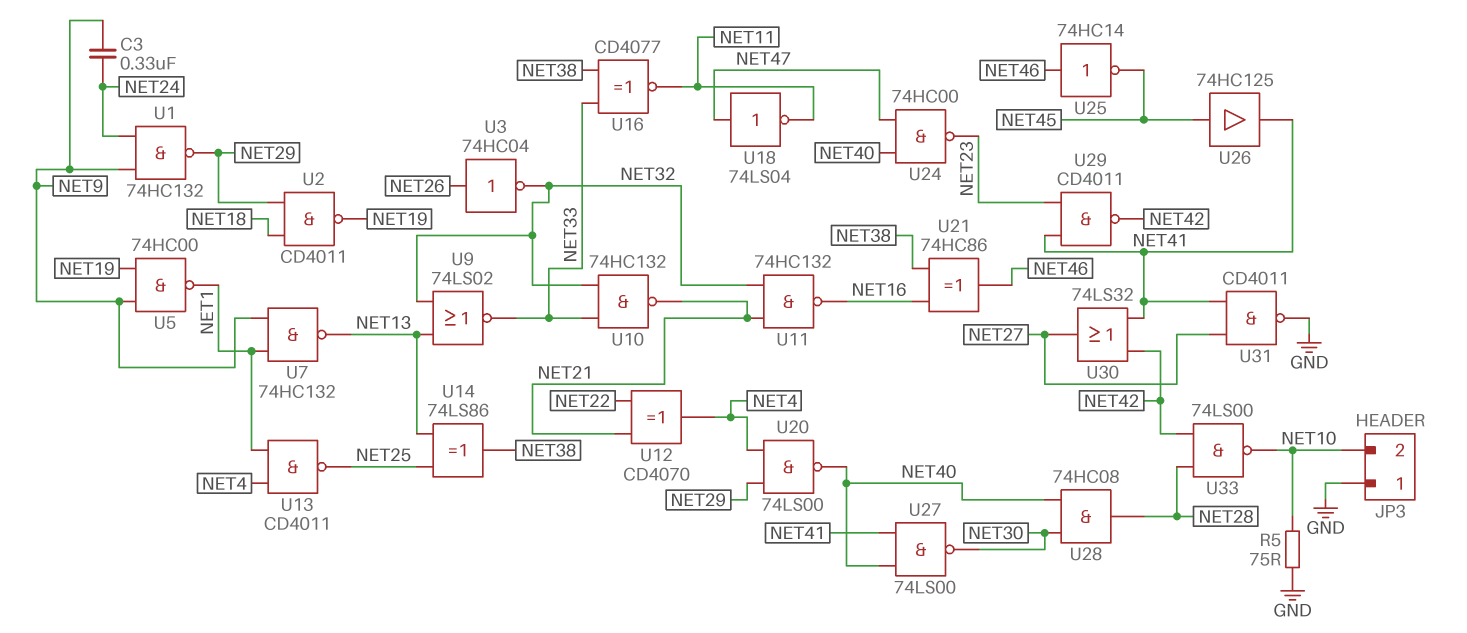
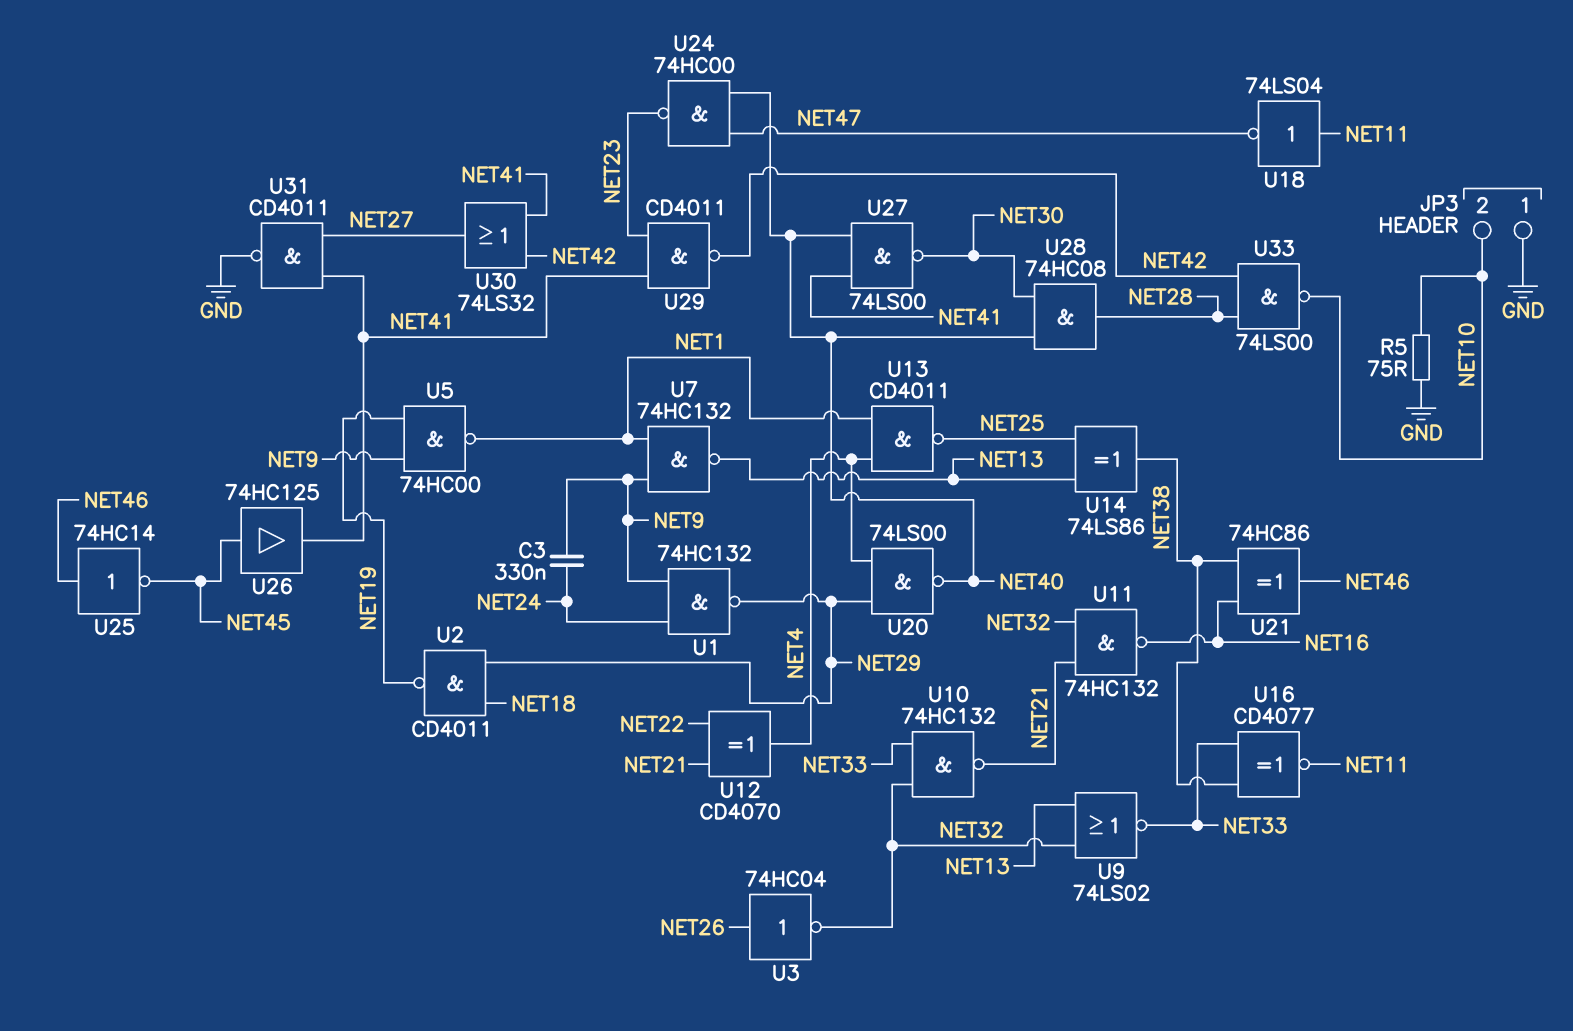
U18: NOT 74LS04 (in NET47, out NET11) -> NOT 74LS04 (in NET11, out NET47)

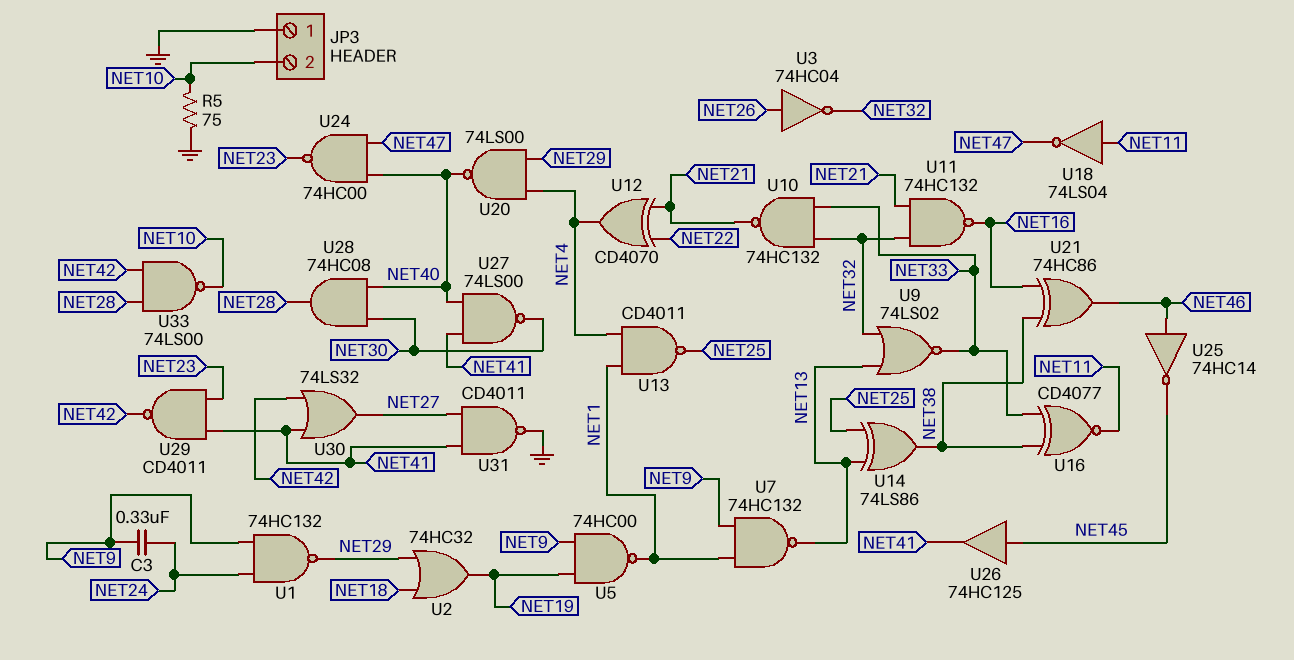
U2: NAND CD4011 (in NET18, in NET29, out NET19) -> OR 74HC32 (in NET18, in NET29, out NET19)

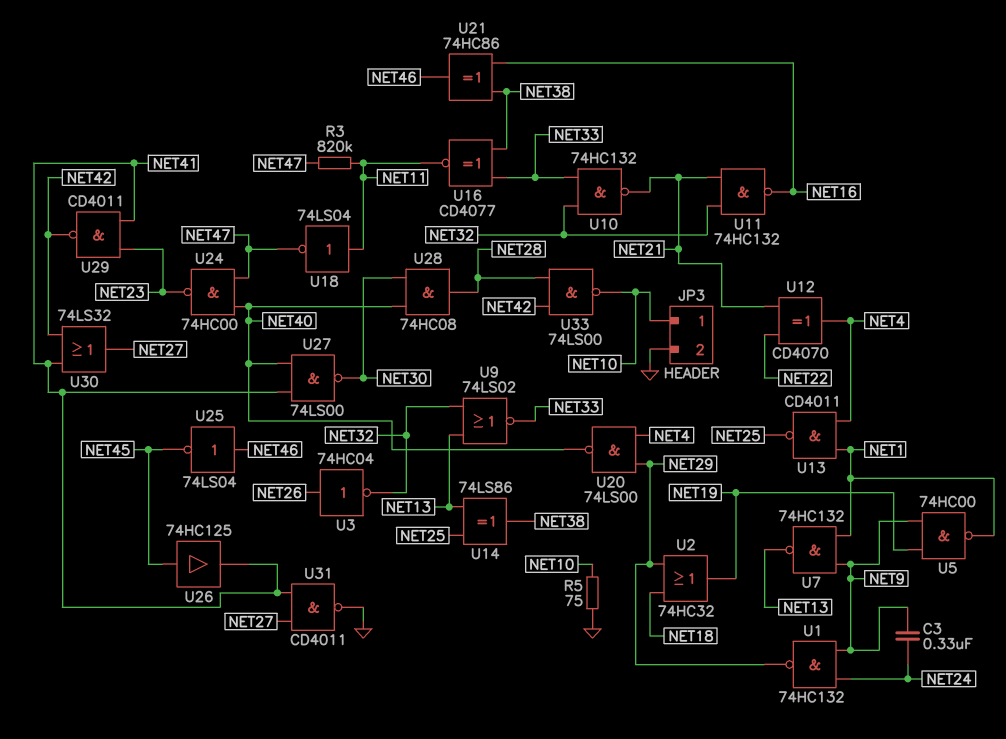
JP3 pin 1: GND -> NET10
JP3 pin 2: NET10 -> GND
R3: none -> 820k (NET11, NET47)
U25: NOT 74HC14 (in NET46, out NET45) -> NOT 74LS04 (in NET46, out NET45)

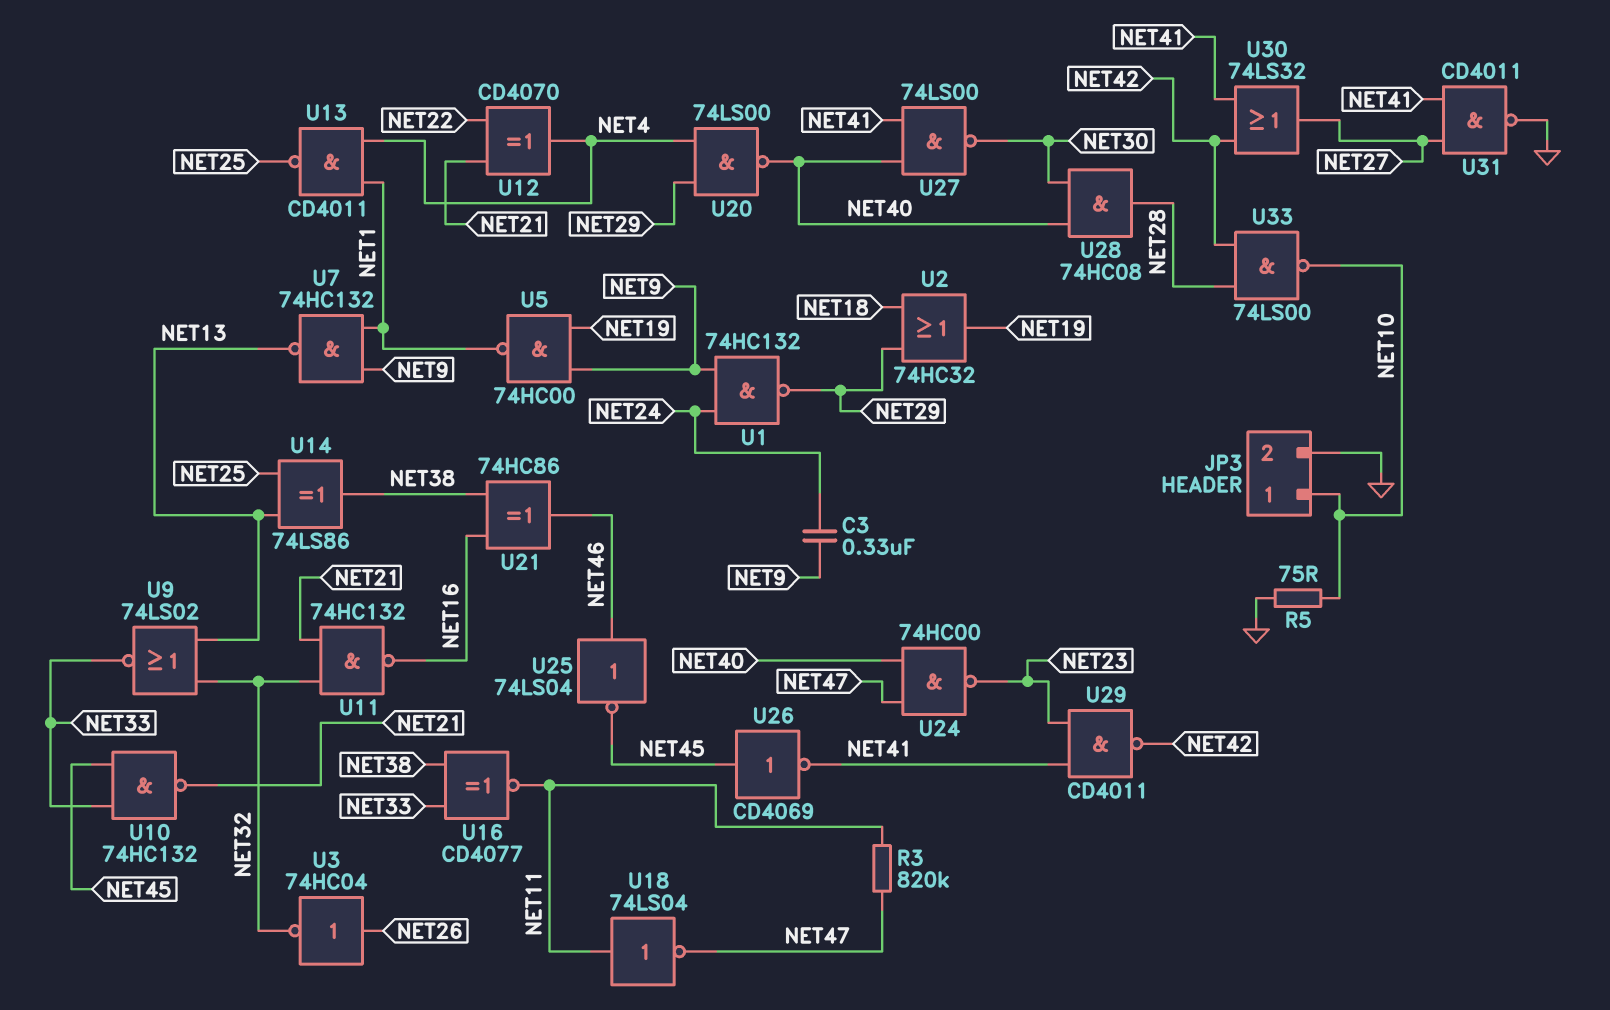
U10: NAND 74HC132 (in NET32, in NET33, out NET21) -> NAND 74HC132 (in NET33, in NET45, out NET21)
U26: buffer 74HC125 (in NET45, out NET41) -> NOT CD4069 (in NET45, out NET41)

